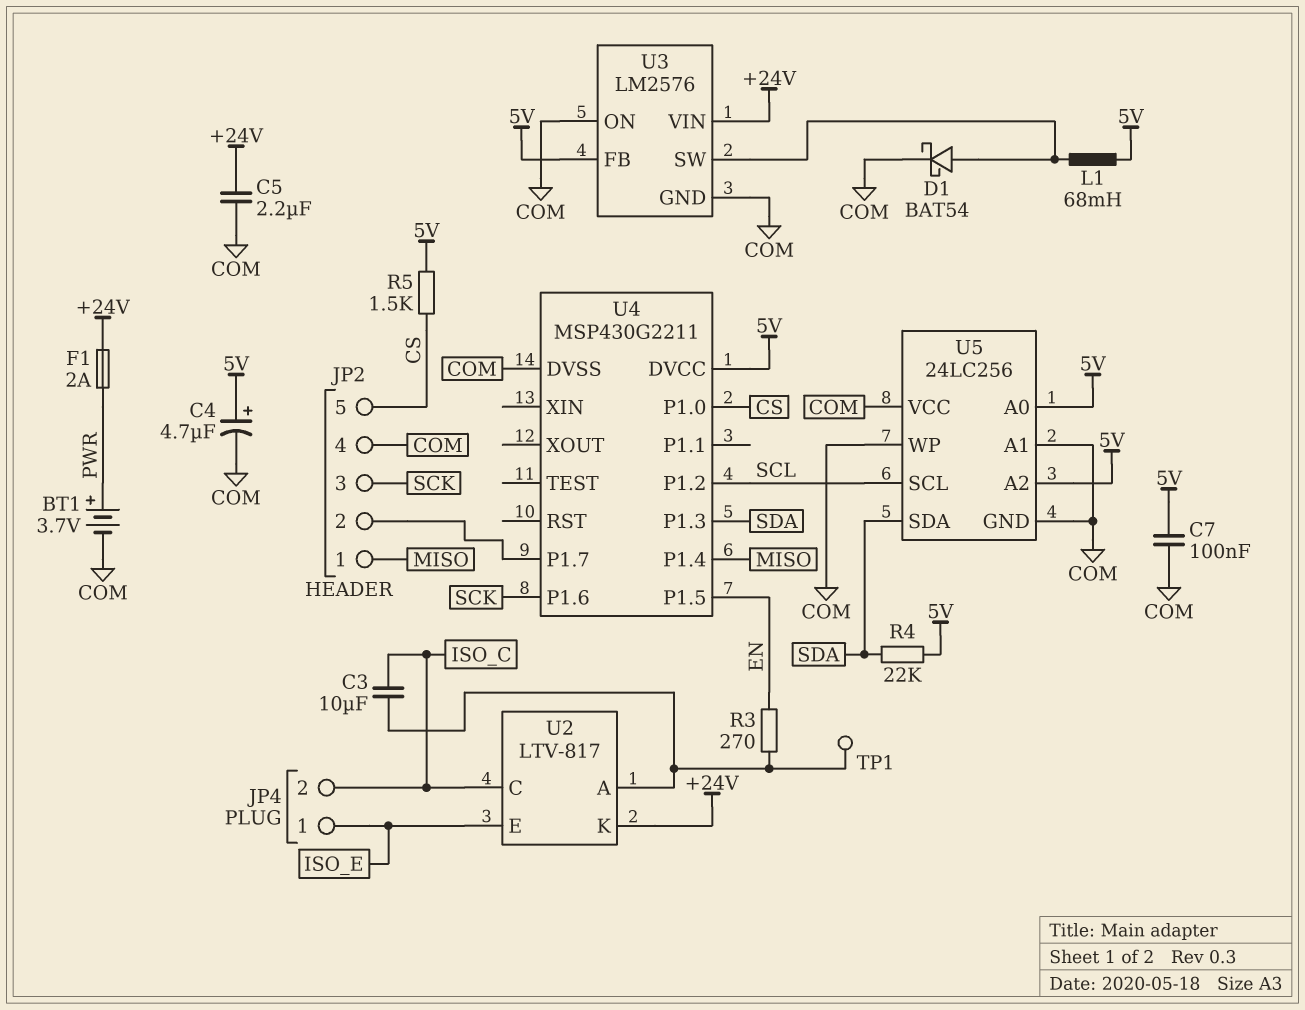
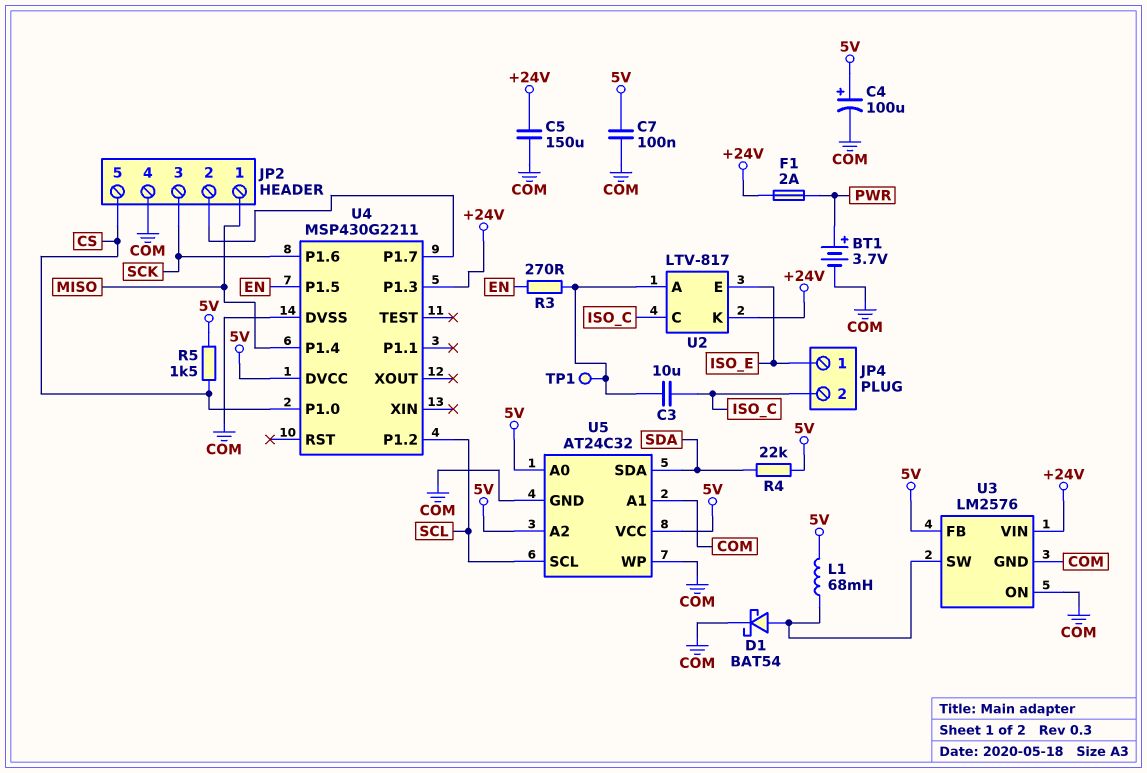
C4: 4.7uF (plus 5V, minus COM) -> 100uF (plus 5V, minus COM)
C5: 2.2uF (+24V, COM) -> 150uF (+24V, COM)
U4 pin P1.3: SDA -> +24V
U5: 24LC256 -> AT24C32
U5 pin VCC: COM -> 5V

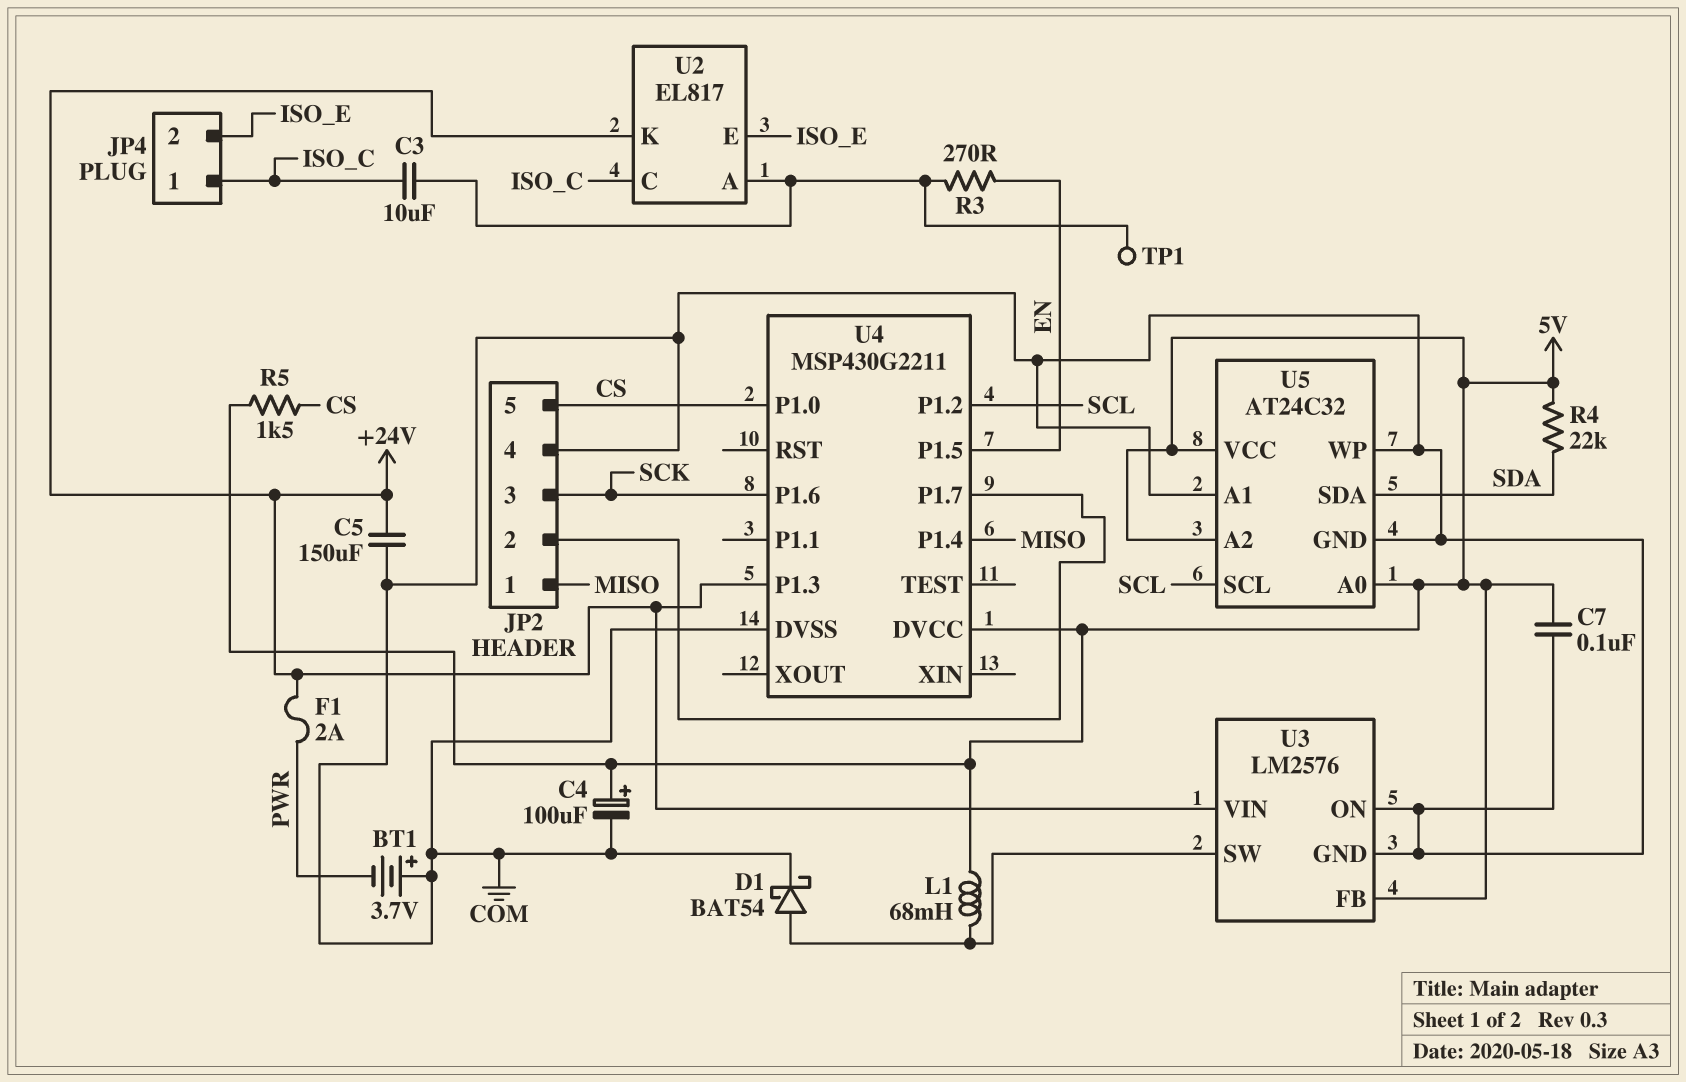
BT1: 3.7V (plus PWR, minus COM) -> 3.7V (plus COM, minus PWR)
JP4 pin 1: ISO_E -> ISO_C
JP4 pin 2: ISO_C -> ISO_E
U2: LTV-817 -> EL817

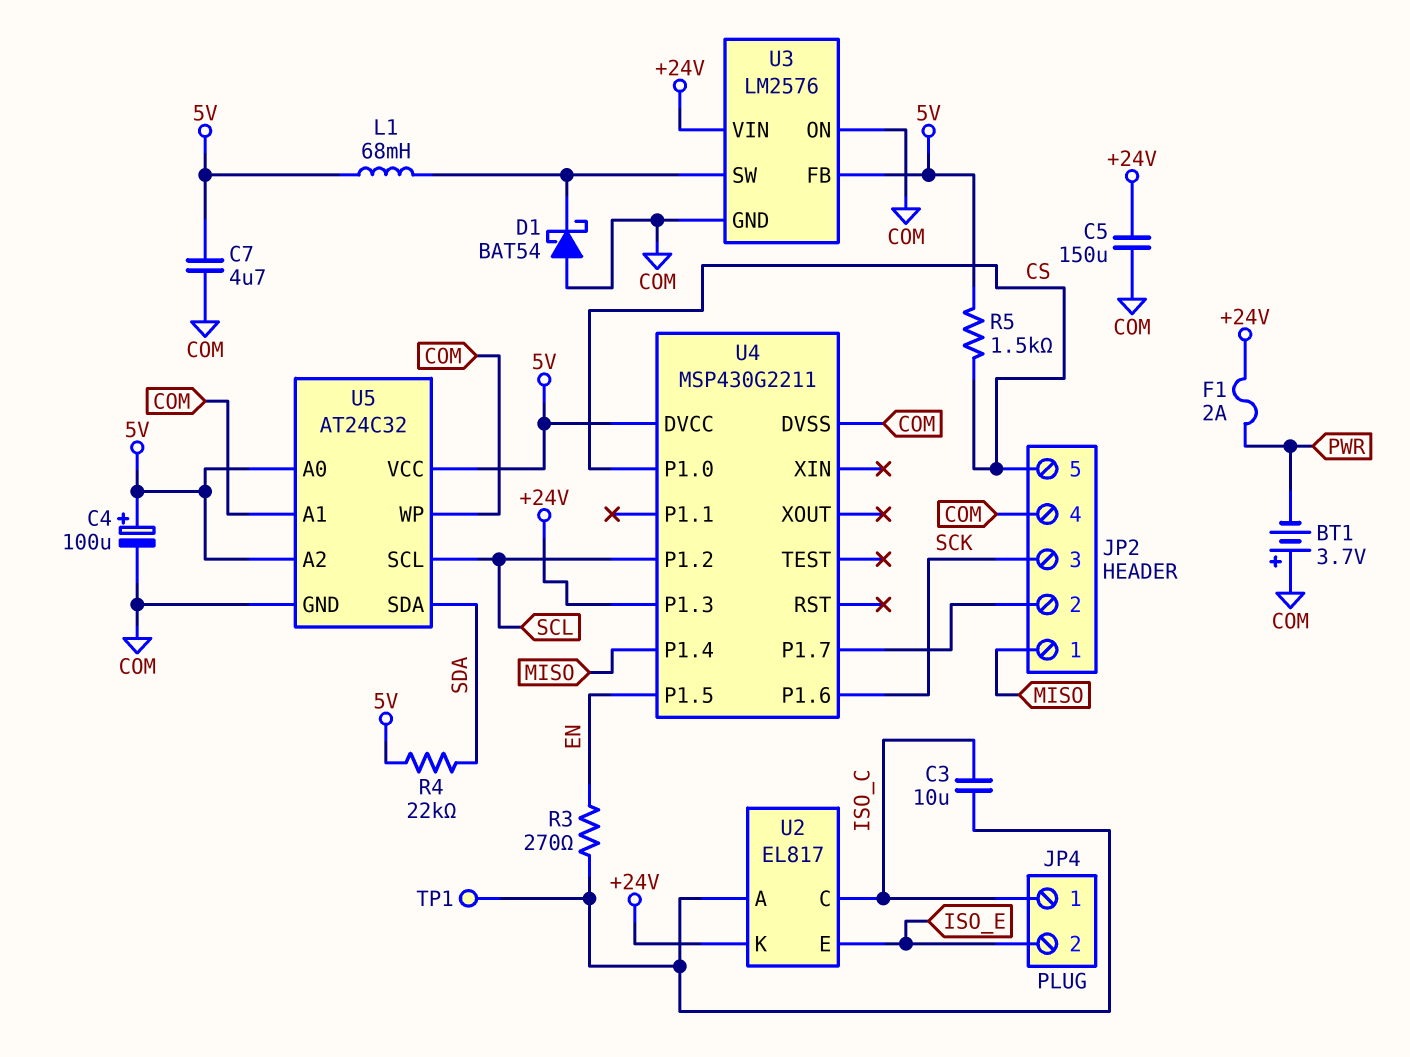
C7: 100nF (5V, COM) -> 4.7uF (5V, COM)
D1: schottky BAT54 (A U3/SW, K COM) -> schottky BAT54 (A COM, K U3/SW)

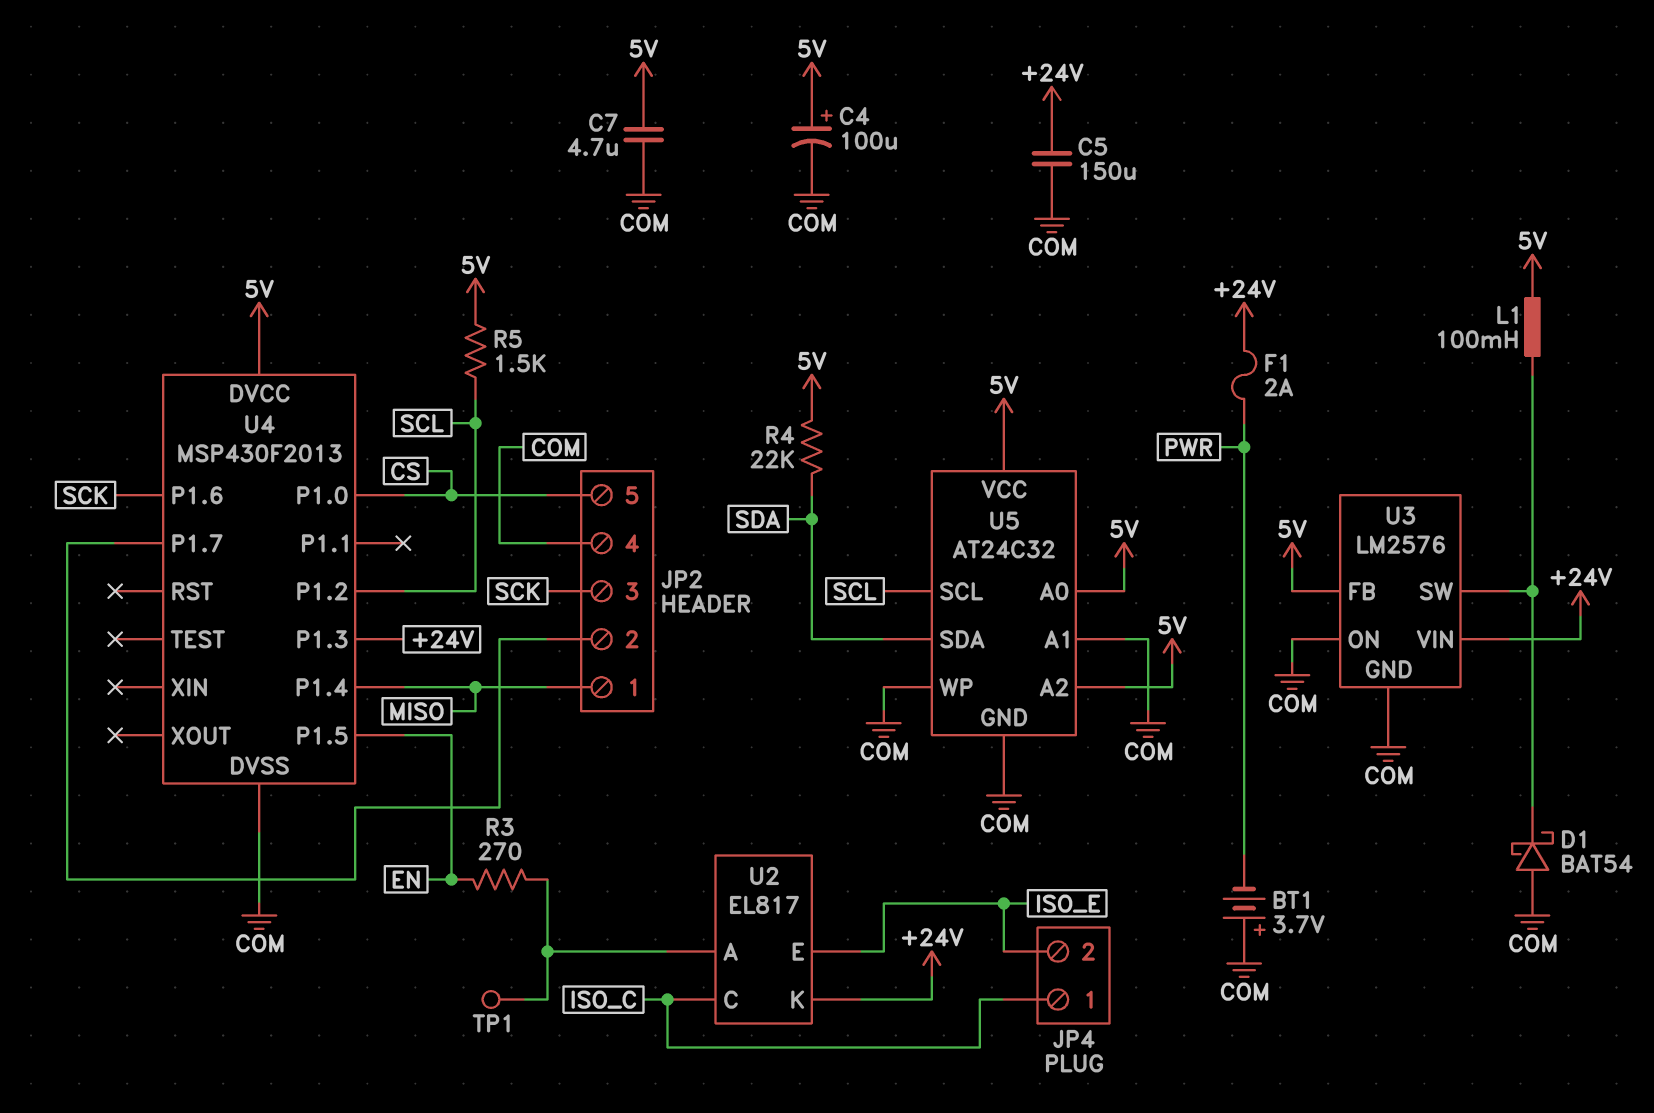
C3: 10uF (ISO_C, U2/A) -> none
L1: 68mH (5V, U3/SW) -> 100mH (5V, U3/SW)
R5: 1.5k (5V, CS) -> 1.5k (5V, SCL)
U4: MSP430G2211 -> MSP430F2013

